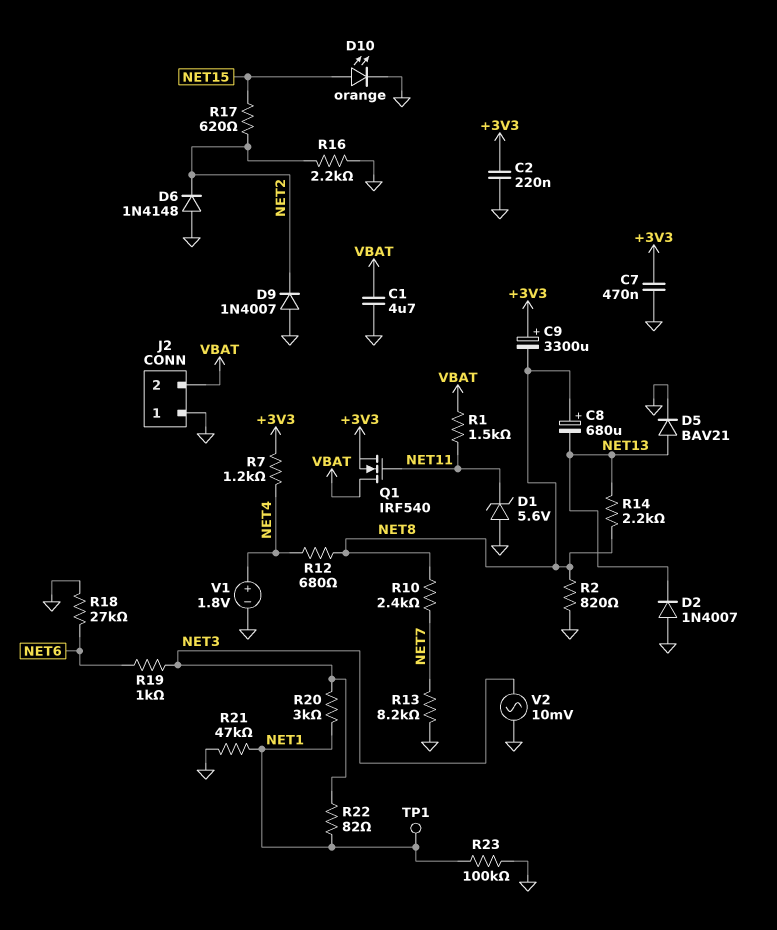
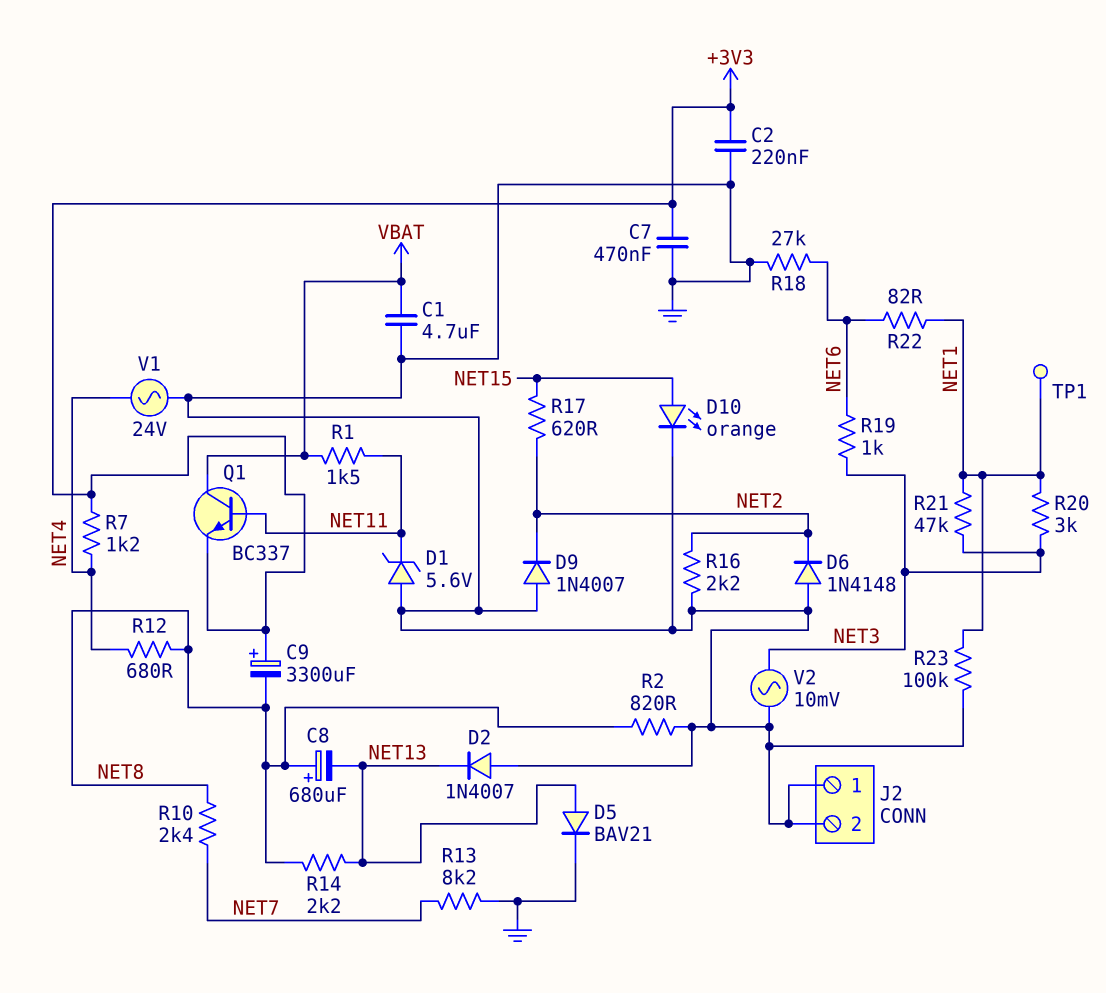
J2 pin 2: VBAT -> GND
Q1: NMOS IRF540 (G NET11, D VBAT, S +3V3) -> NPN BC337 (B NET11, C VBAT, E +3V3)
R21: 47k (GND, NET1) -> 47k (NET1, NET3)
R22: 82 (NET1, NET3) -> 82 (NET1, NET6)
V1: 1.8V (plus NET4, minus GND) -> AC 24V (GND, NET4)

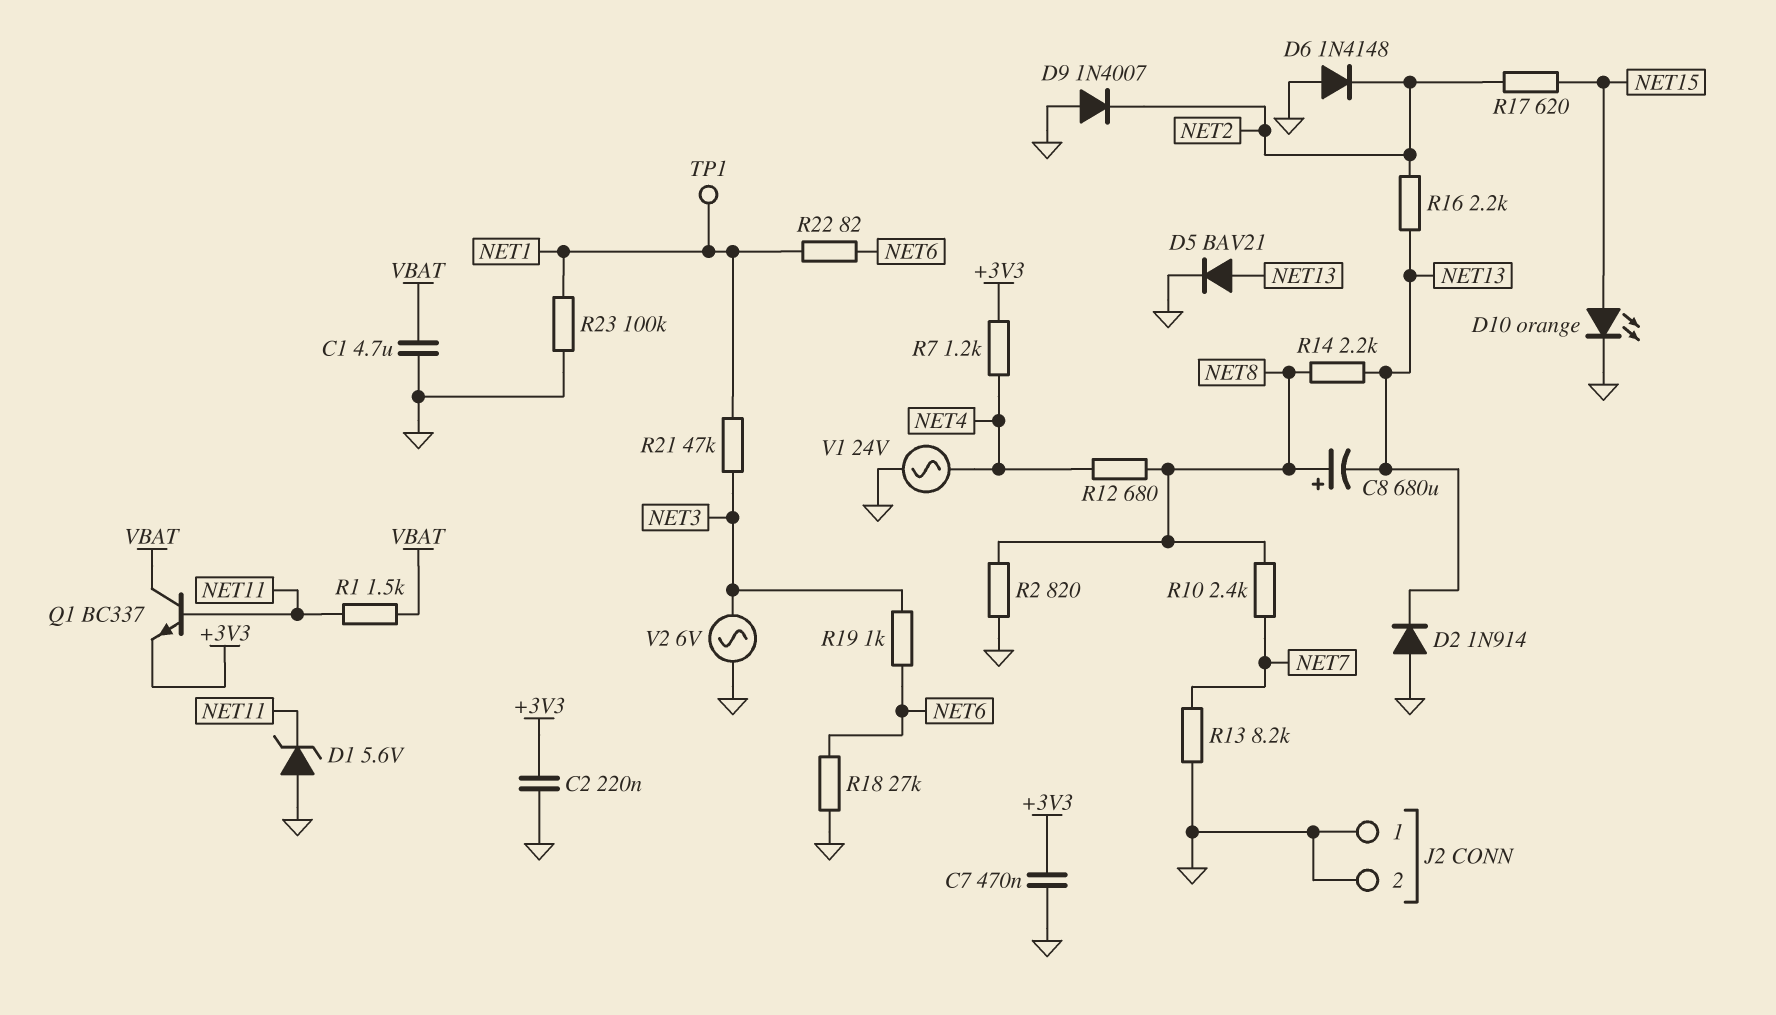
C9: 3300uF (plus +3V3, minus NET8) -> none
D2: diode 1N4007 (A GND, K NET13) -> diode 1N914 (A GND, K NET13)
R16: 2.2k (GND, NET2) -> 2.2k (NET2, NET13)
R20: 3k (NET1, NET3) -> none
V2: AC 10mV (GND, NET3) -> AC 6V (GND, NET3)

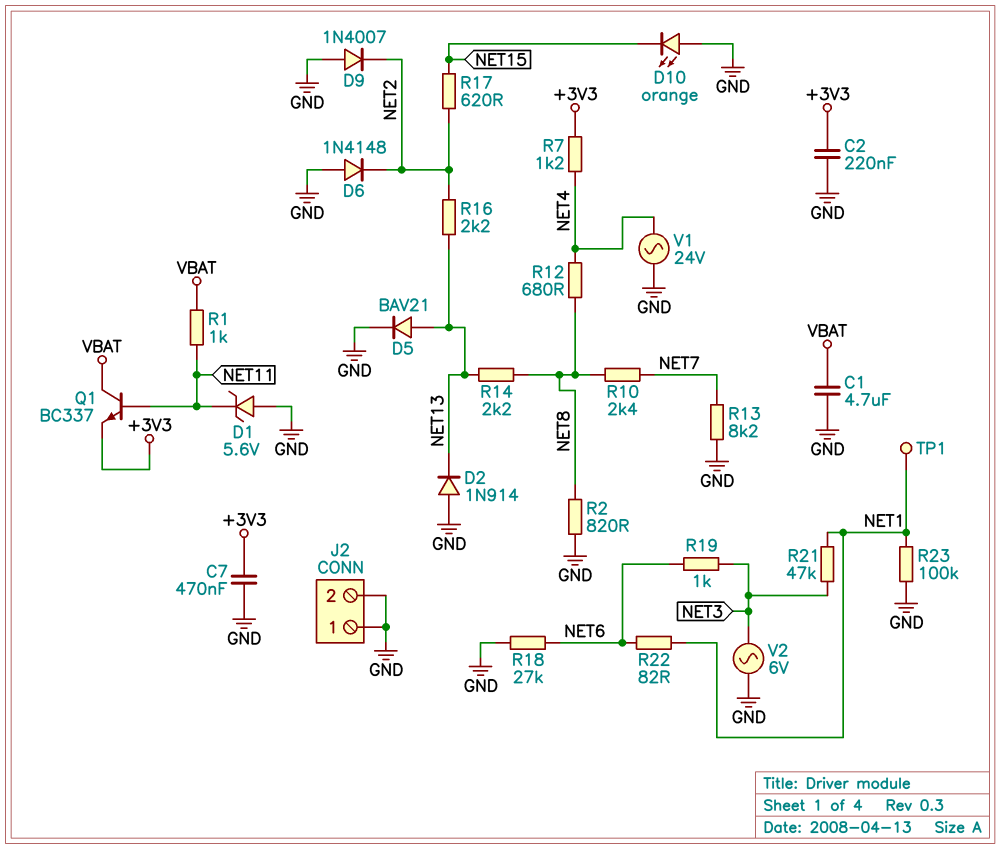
C8: 680uF (plus NET8, minus NET13) -> none
D10: LED orange (A NET15, K GND) -> LED orange (A GND, K NET15)
R1: 1.5k (NET11, VBAT) -> 1k (NET11, VBAT)

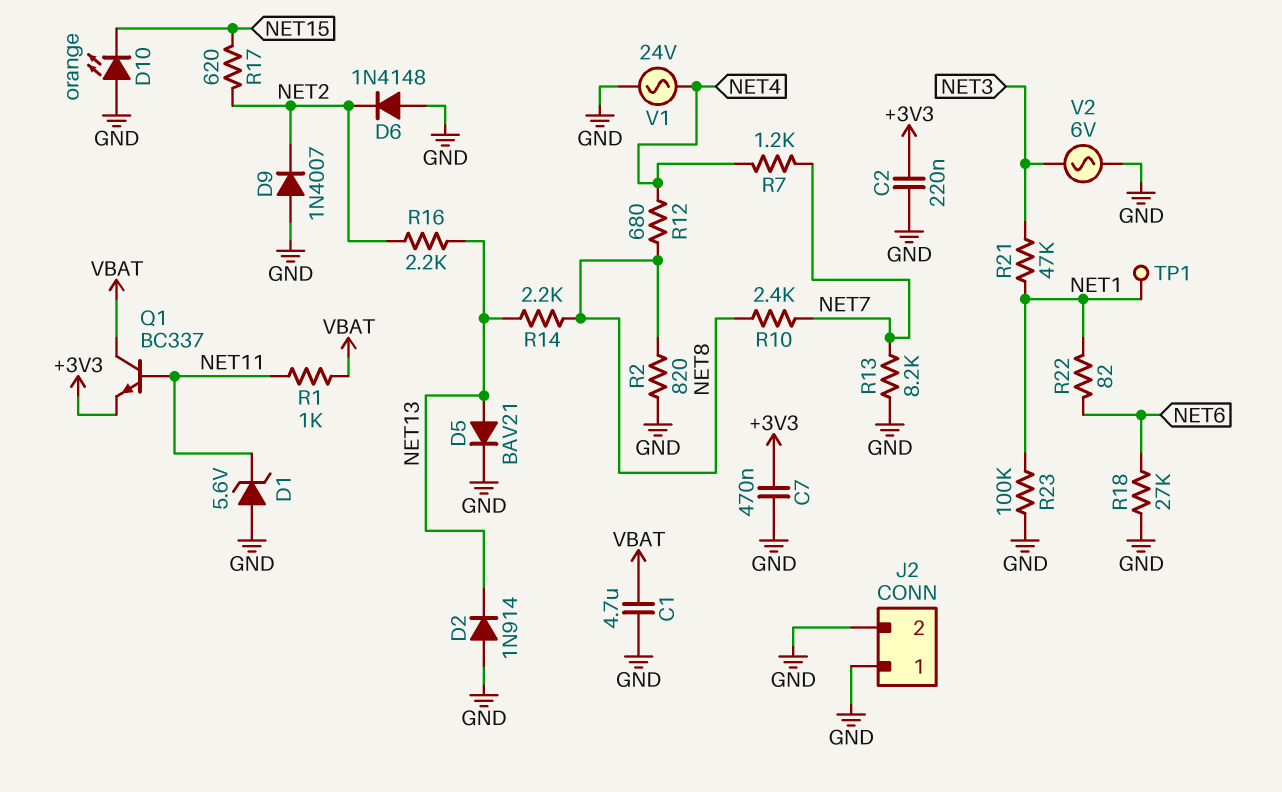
R7: 1.2k (+3V3, NET4) -> 1.2k (NET4, NET7)
R19: 1k (NET3, NET6) -> none

